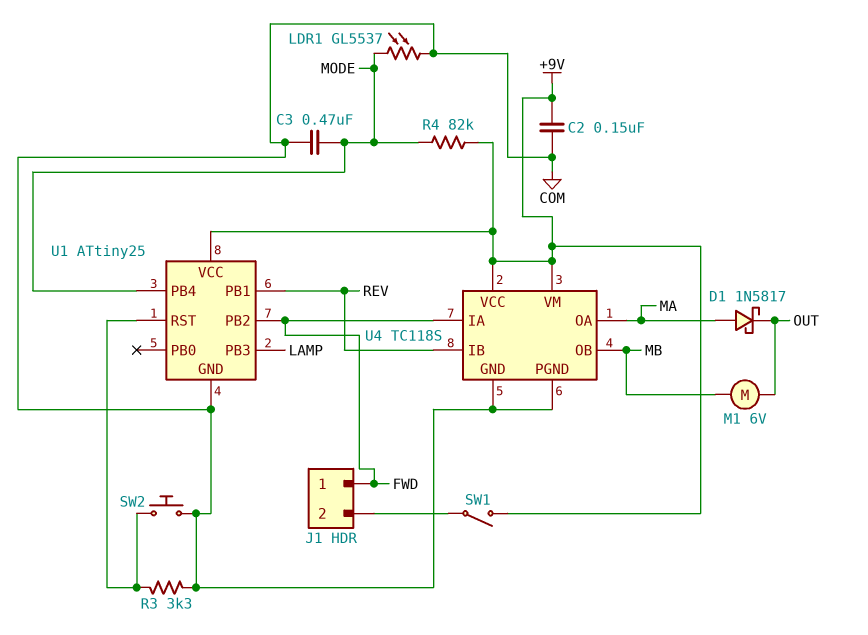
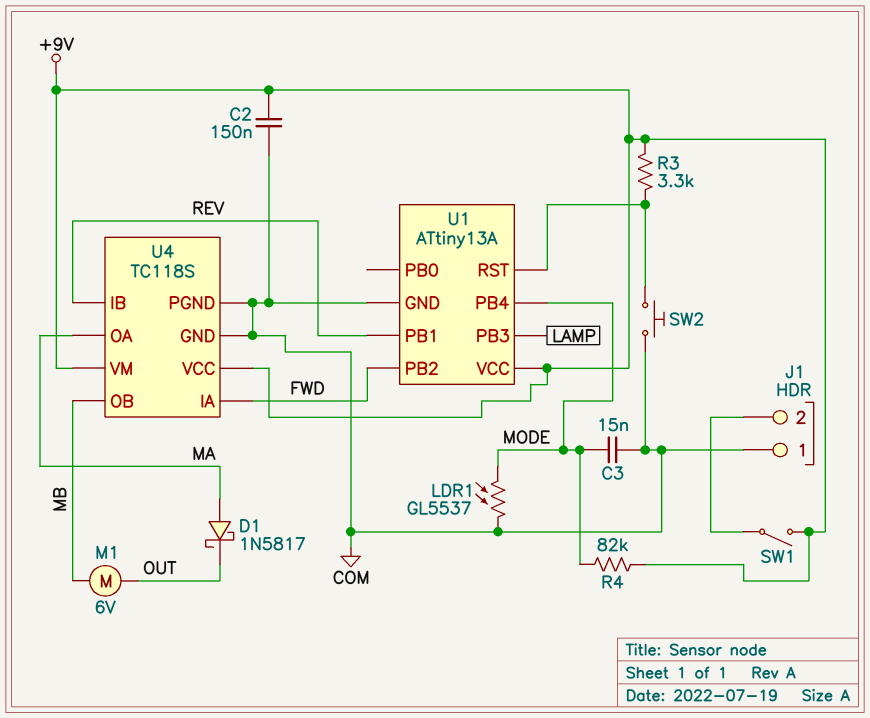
C3: 470nF (COM, MODE) -> 15nF (COM, MODE)
J1 pin 1: FWD -> COM
R3: 3.3k (COM, U1/RST) -> 3.3k (+9V, U1/RST)
U1: ATtiny25 -> ATtiny13A

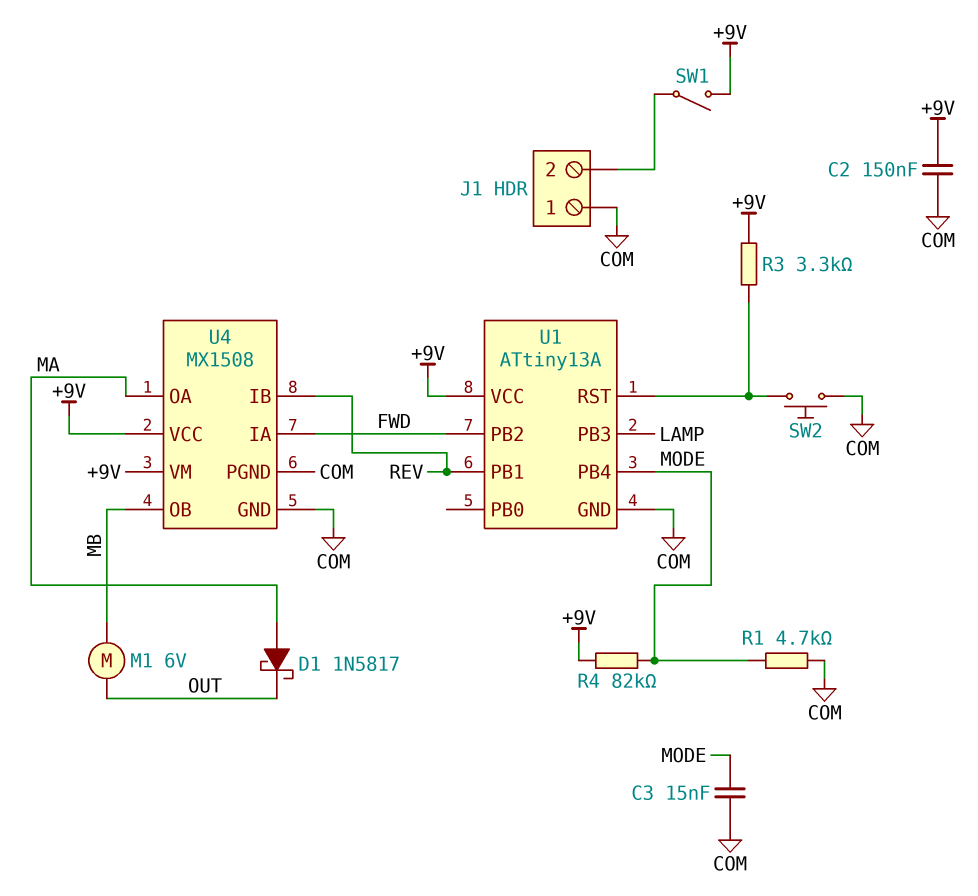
LDR1: GL5537 (COM, MODE) -> none
R1: none -> 4.7k (COM, MODE)
U4: TC118S -> MX1508

